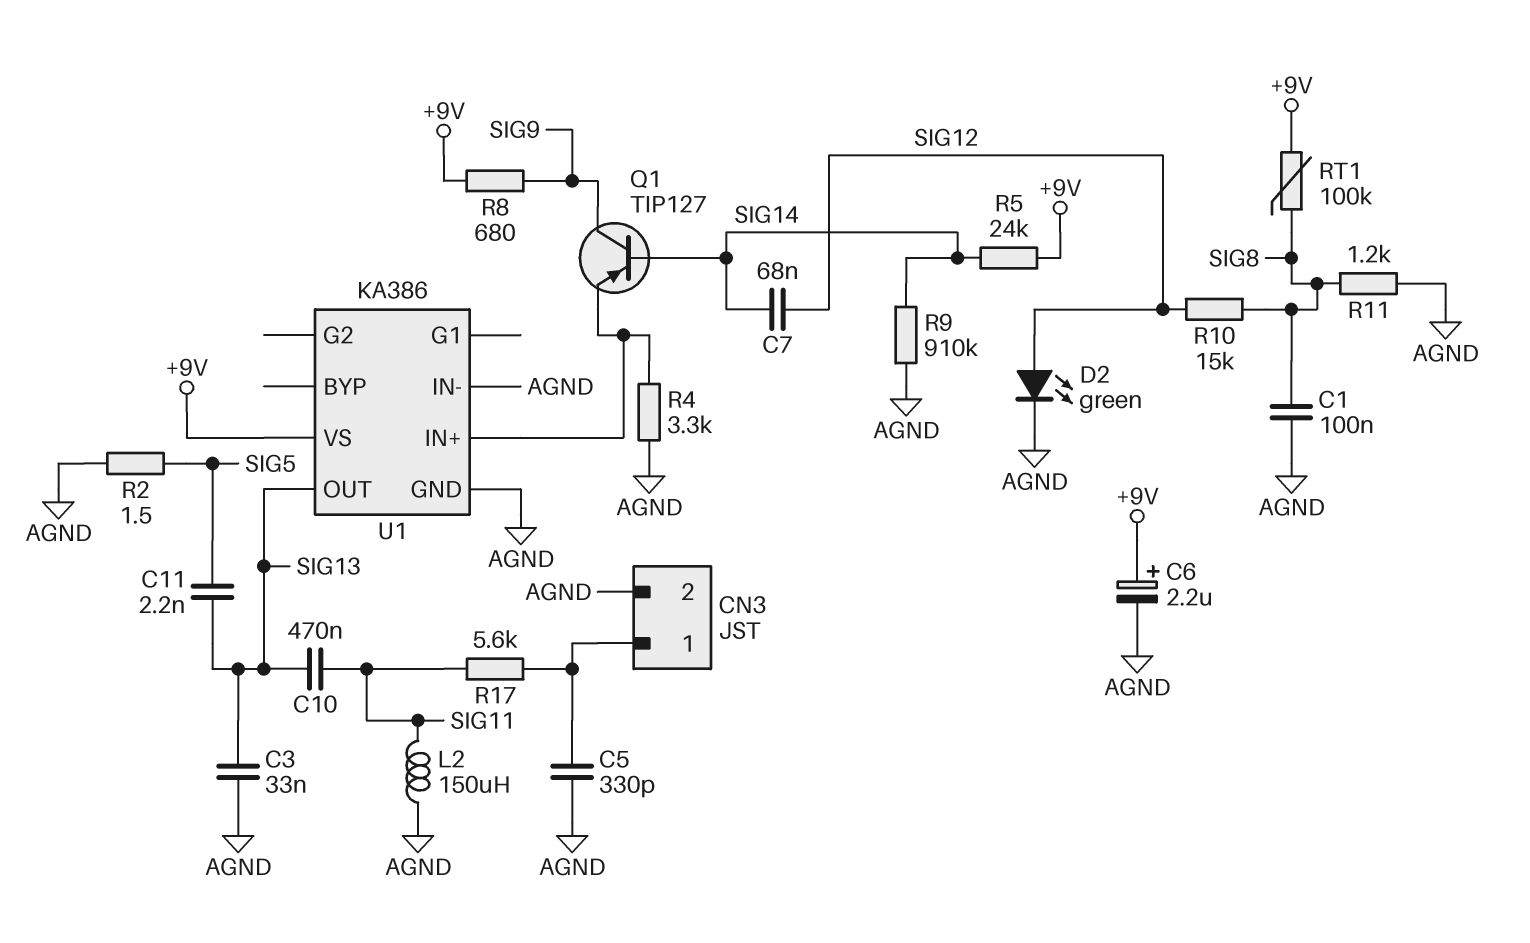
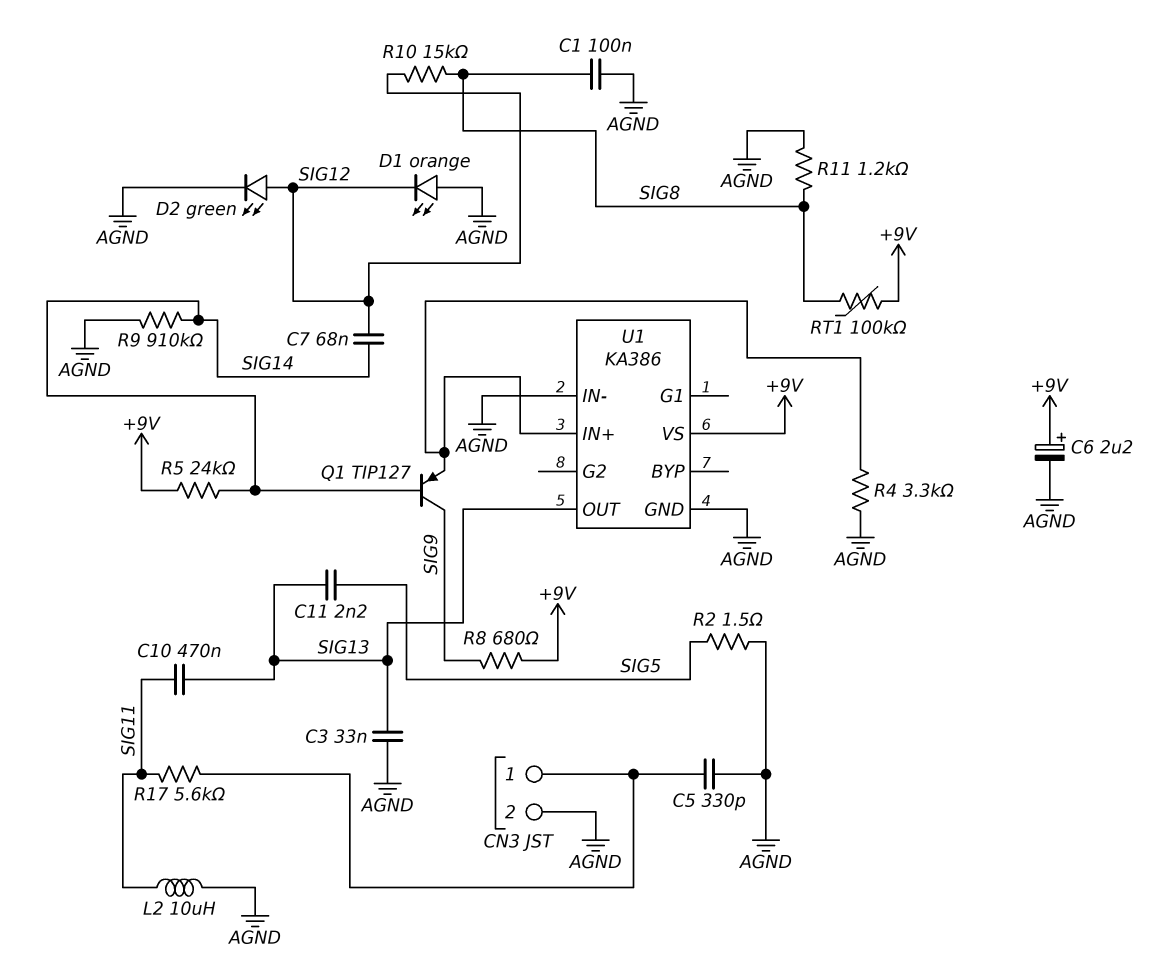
D1: none -> LED orange (A AGND, K SIG12)
L2: 150uH (AGND, SIG11) -> 10uH (AGND, SIG11)

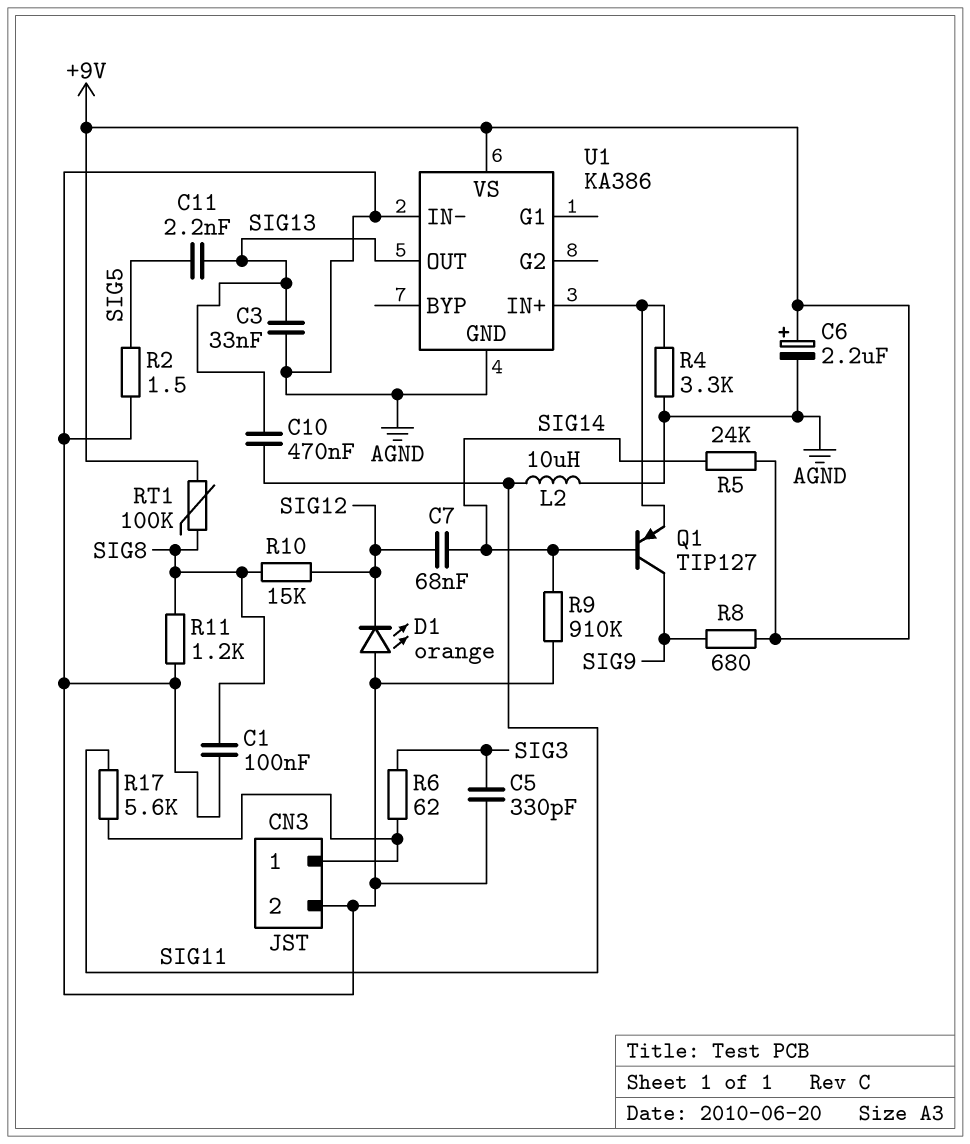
C5: 330pF (AGND, CN3/1) -> 330pF (AGND, SIG3)
D2: LED green (A SIG12, K AGND) -> none
R6: none -> 62 (CN3/1, SIG3)

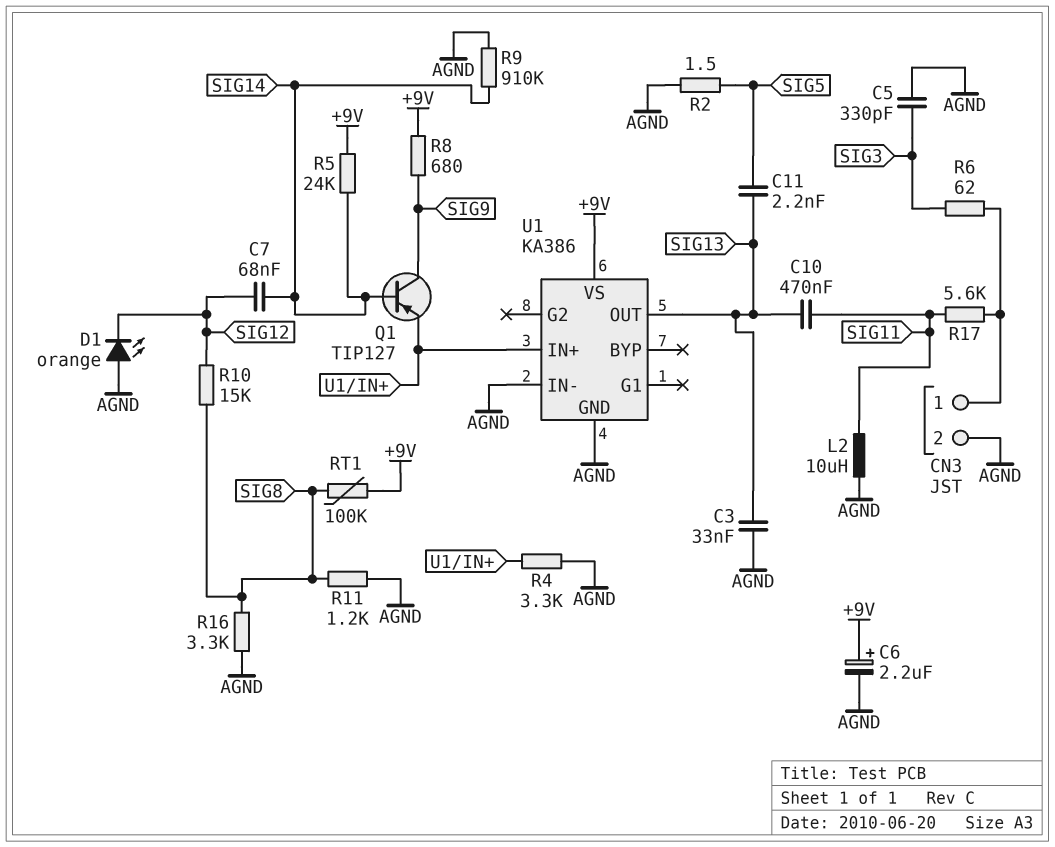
C1: 100nF (AGND, SIG8) -> none
R16: none -> 3.3k (AGND, SIG8)

